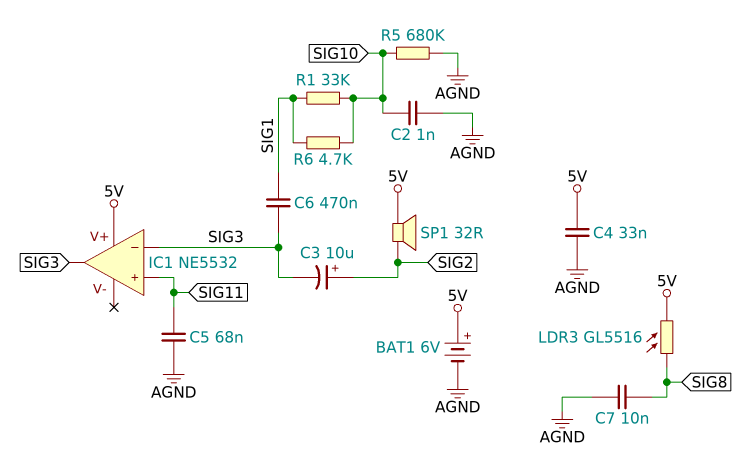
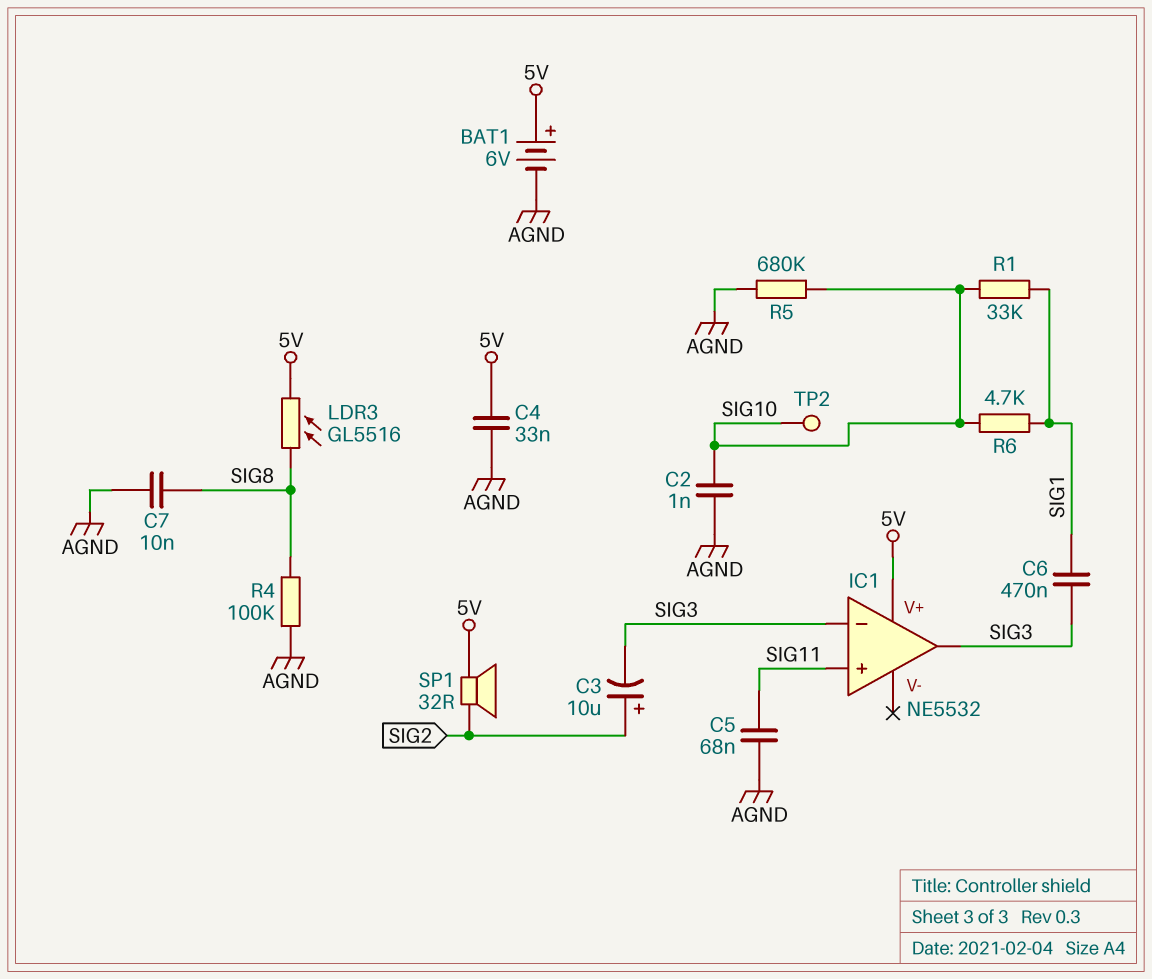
R4: none -> 100k (AGND, SIG8)
TP2: none -> test point (SIG10)

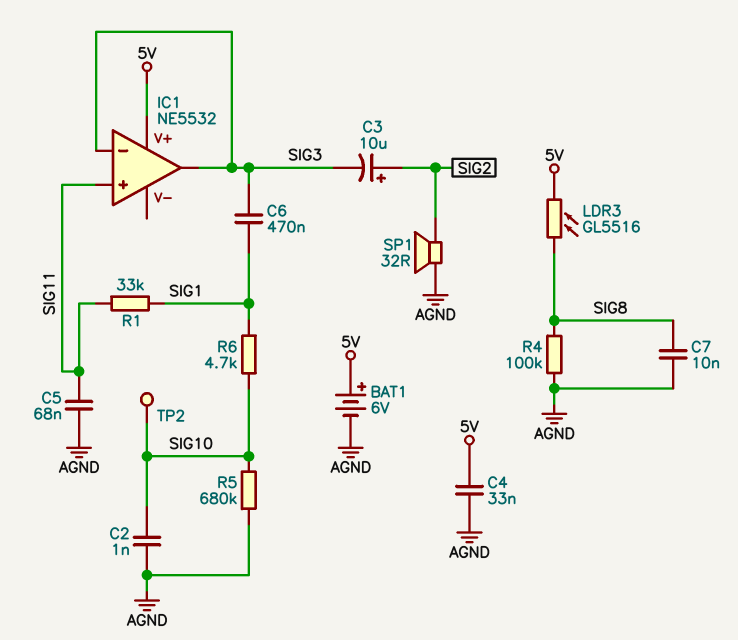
R1: 33k (SIG1, SIG10) -> 33k (SIG1, SIG11)
SP1: speaker 32R (5V, SIG2) -> speaker 32R (AGND, SIG2)

